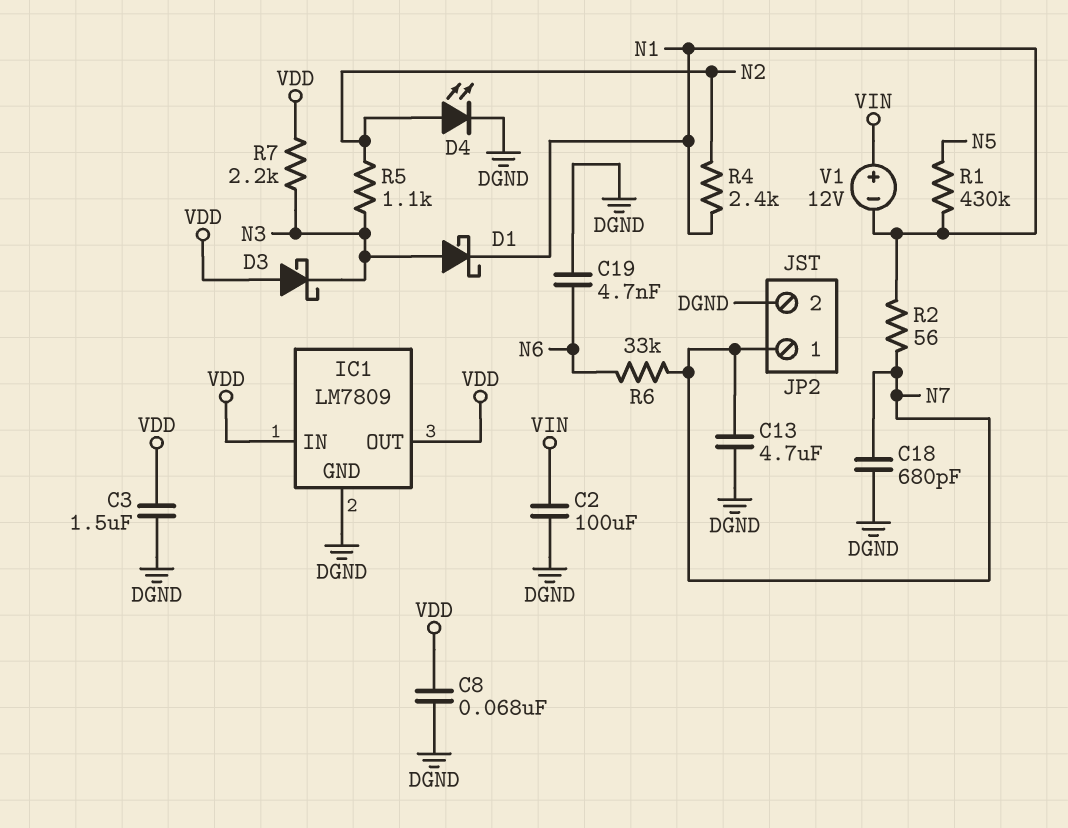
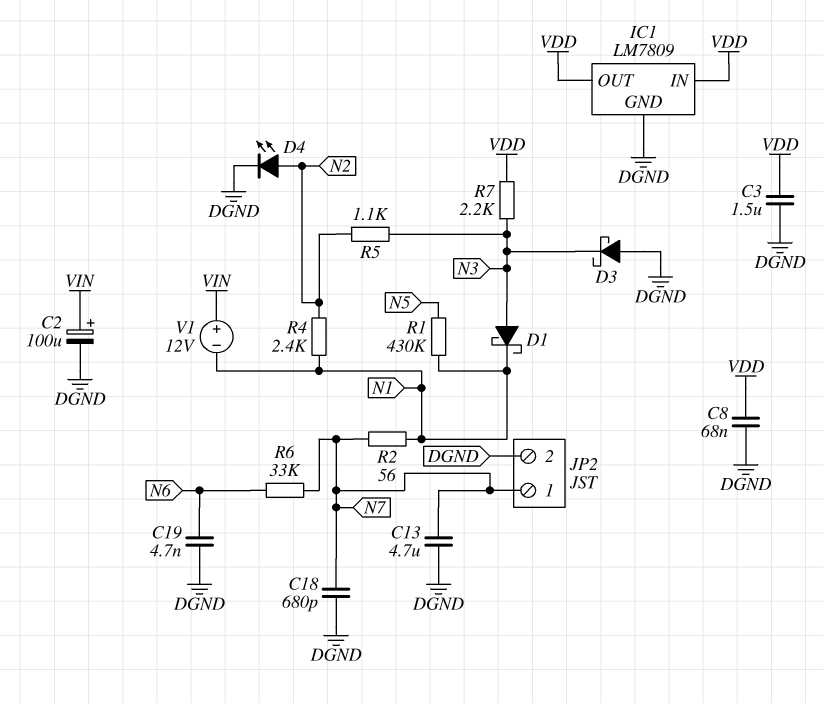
C2: 100uF (DGND, VIN) -> 100uF (plus VIN, minus DGND)
D3: schottky (A VDD, K N3) -> schottky (A DGND, K N3)

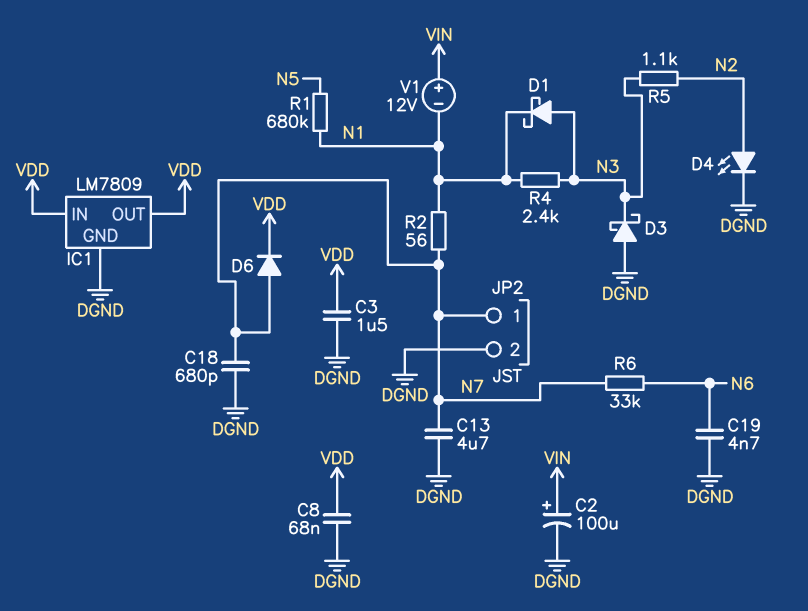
D6: none -> diode (A N7, K VDD)
R1: 430k (N1, N5) -> 680k (N1, N5)
R4: 2.4k (N1, N2) -> 2.4k (N1, N3)
R7: 2.2k (N3, VDD) -> none

